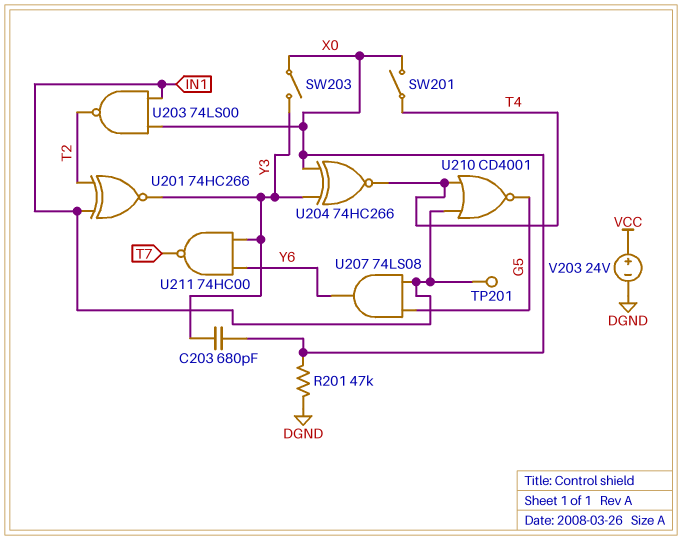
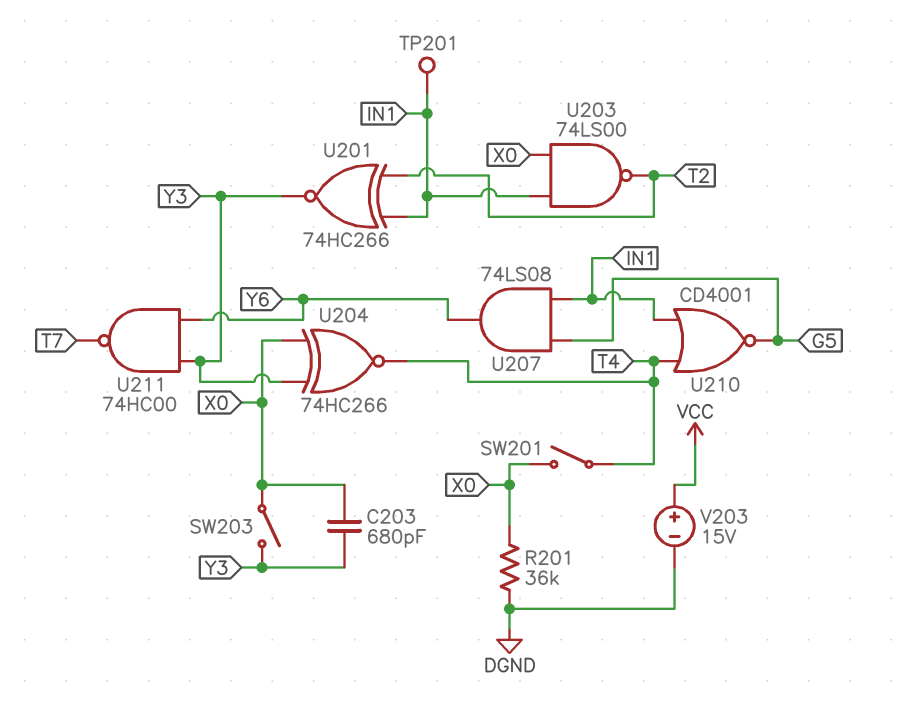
R201: 47k (DGND, X0) -> 36k (DGND, X0)
V203: 24V (plus VCC, minus DGND) -> 15V (plus VCC, minus DGND)

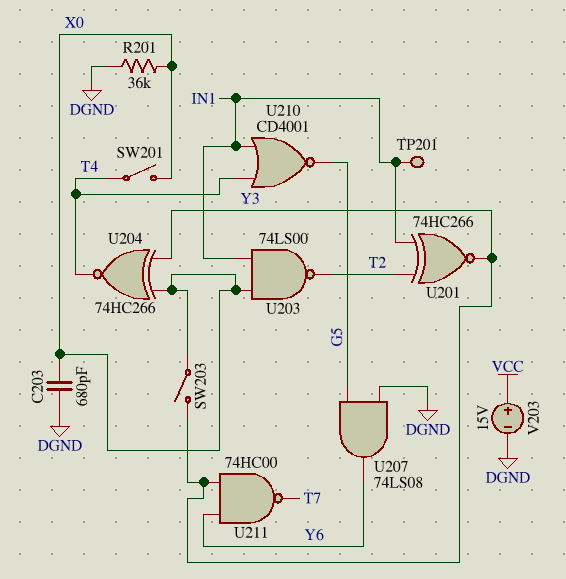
C203: 680pF (X0, Y3) -> 680pF (DGND, X0)
U207: AND 74LS08 (in G5, in IN1, out Y6) -> AND 74LS08 (in DGND, in G5, out Y6)

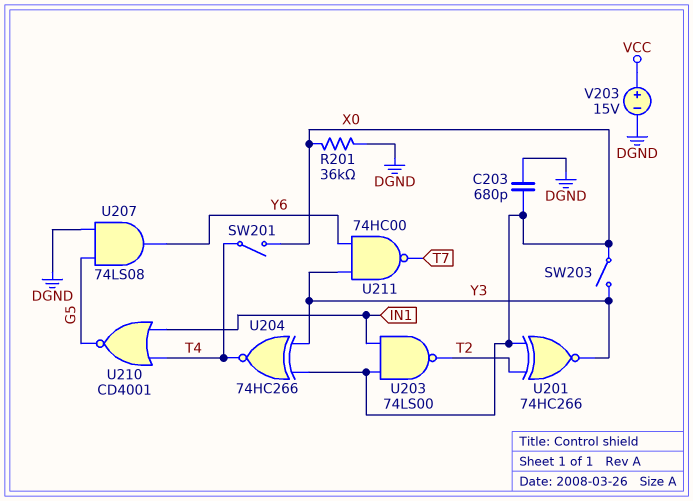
TP201: test point (IN1) -> none
U201: XNOR 74HC266 (in IN1, in T2, out Y3) -> XNOR 74HC266 (in T2, in X0, out Y3)

